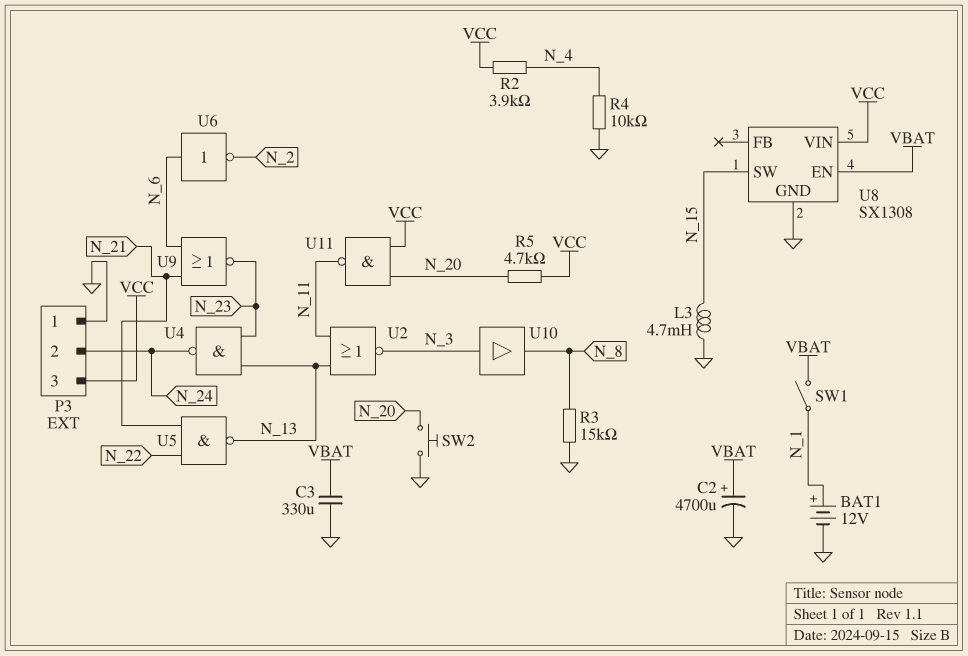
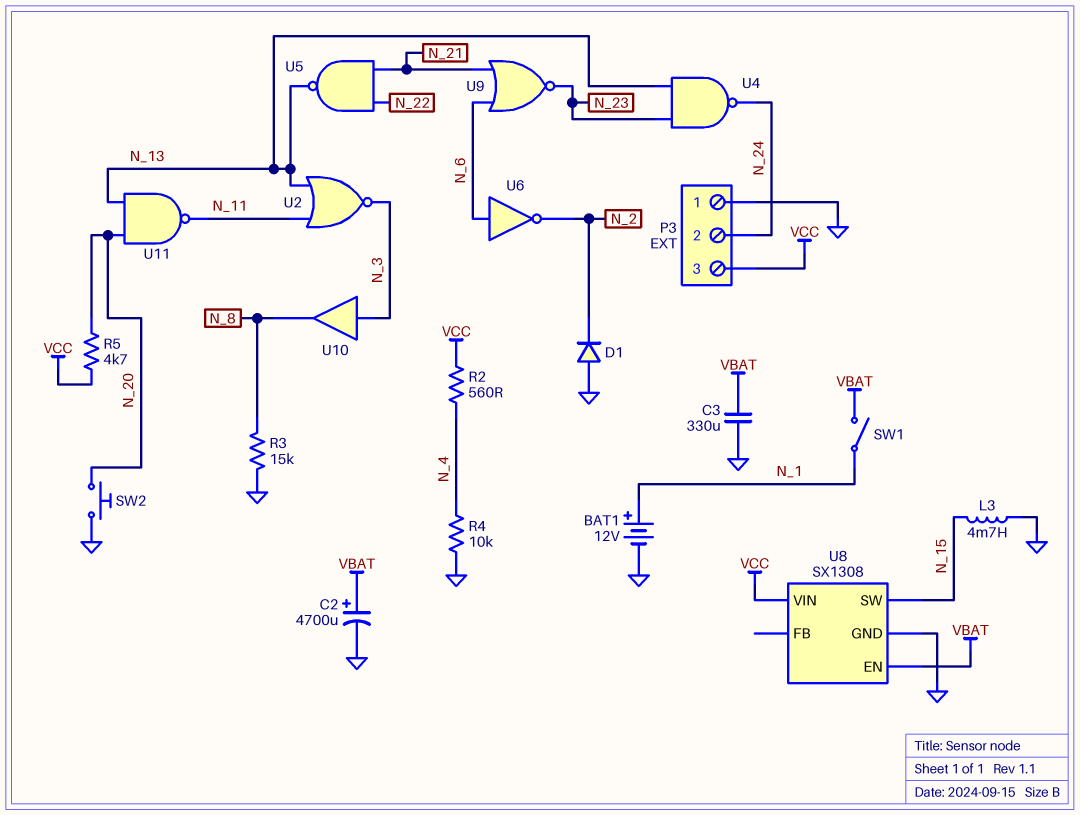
D1: none -> diode (A GND, K N_2)
R2: 3.9k (N_4, VCC) -> 560 (N_4, VCC)
U11: NAND (in N_20, in VCC, out N_11) -> NAND (in N_13, in N_20, out N_11)

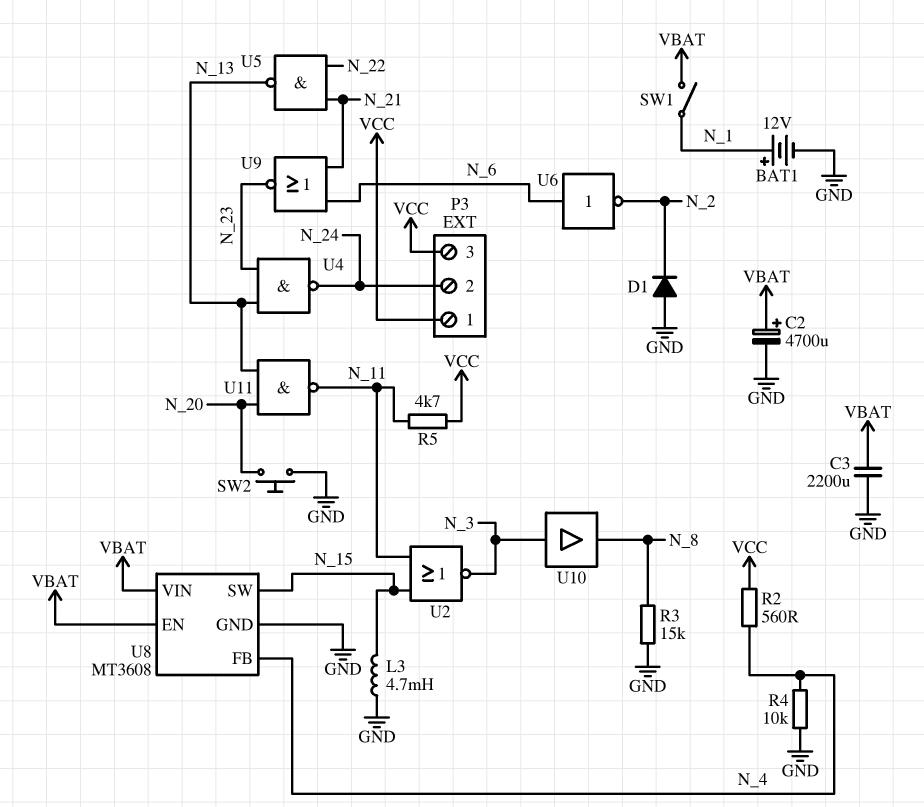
C3: 330uF (GND, VBAT) -> 2200uF (GND, VBAT)
P3 pin 1: GND -> VCC
R5: 4.7k (N_20, VCC) -> 4.7k (N_11, VCC)
U2: NOR (in N_11, in N_13, out N_3) -> NOR (in N_11, in N_15, out N_3)
U8: SX1308 -> MT3608
U8 pin FB: none -> N_4
U8 pin VIN: VCC -> VBAT

